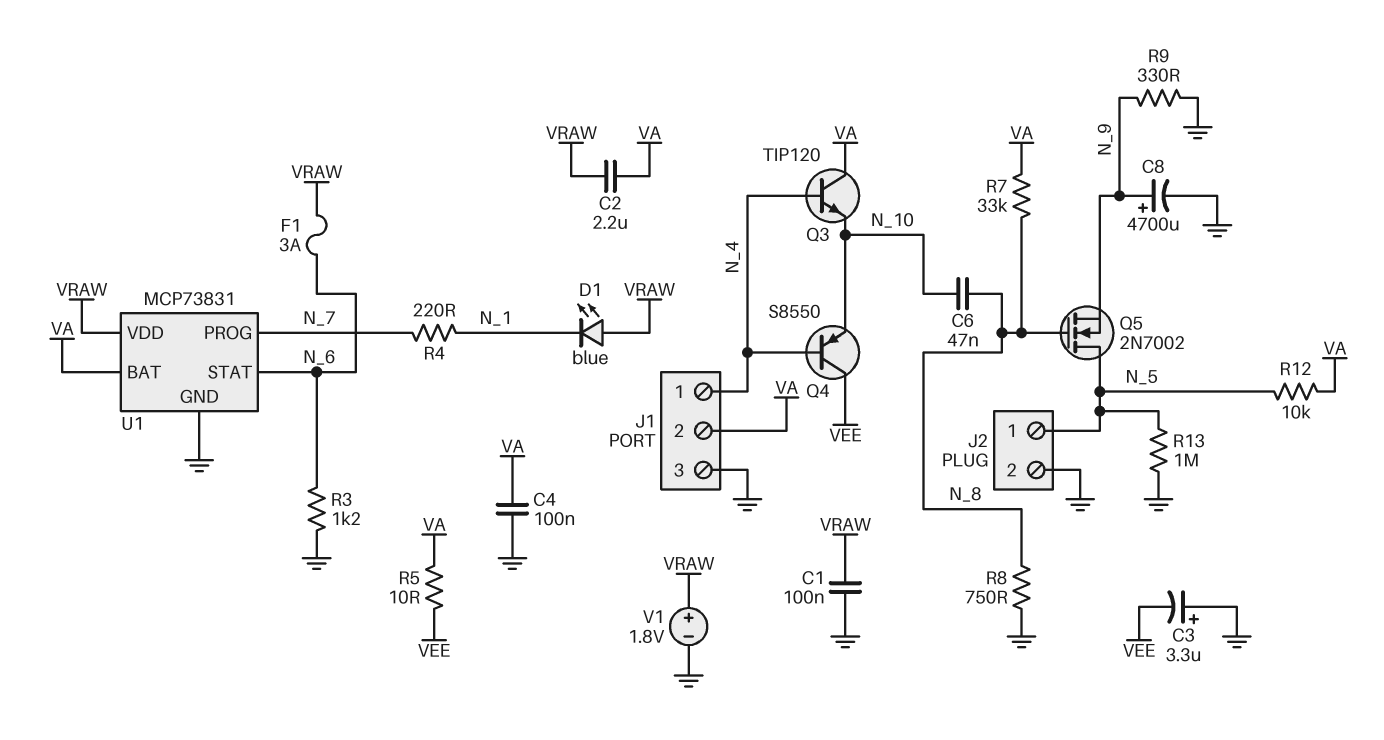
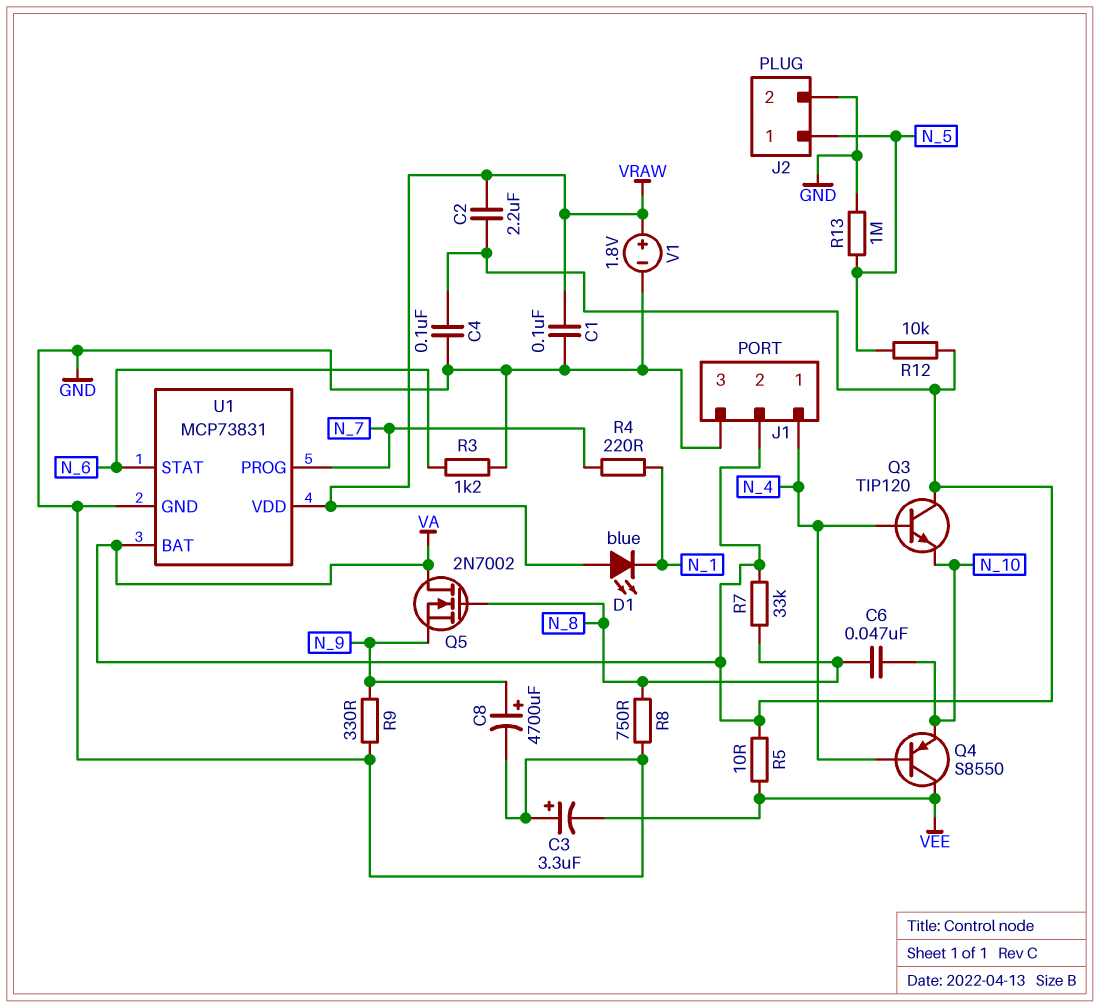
F1: 3A (N_6, VRAW) -> none
Q5: NMOS 2N7002 (G N_8, D N_5, S N_9) -> NMOS 2N7002 (G N_8, D VA, S N_9)

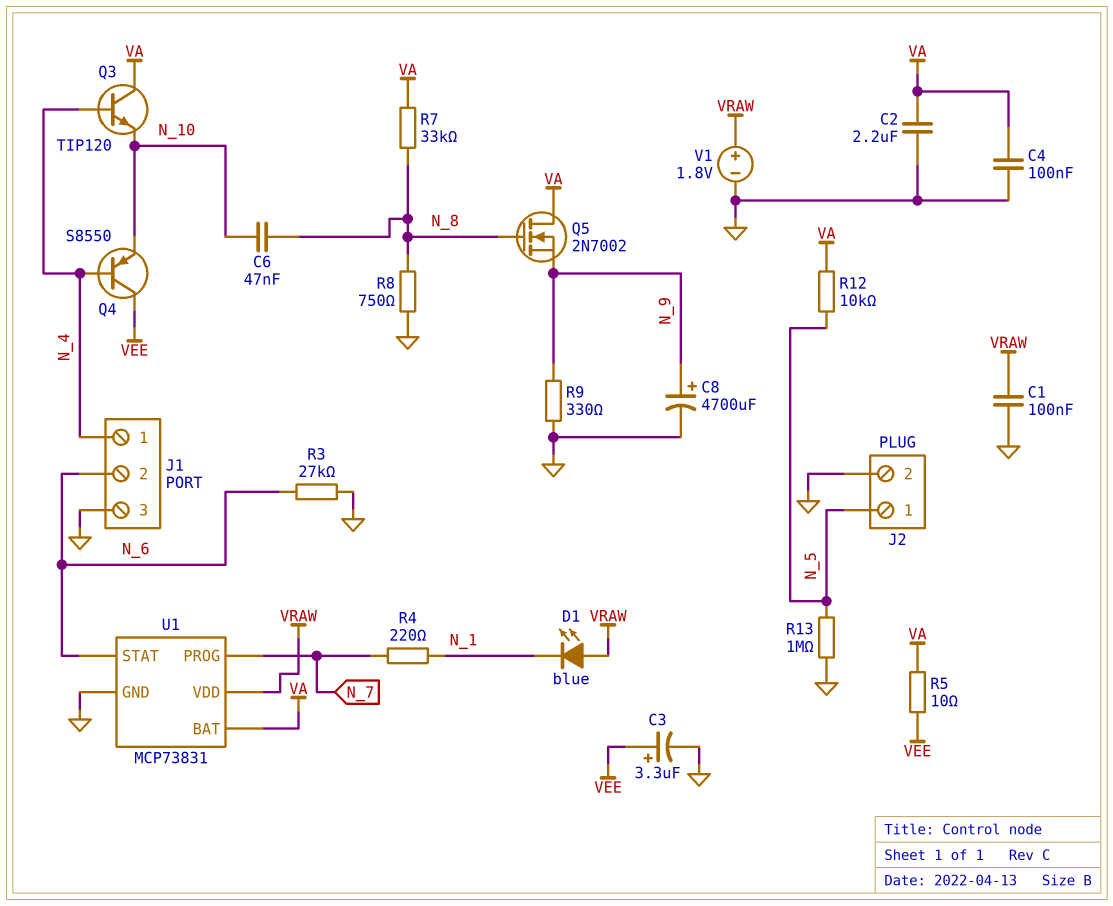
C2: 2.2uF (VA, VRAW) -> 2.2uF (GND, VA)
C3: 3.3uF (plus GND, minus VEE) -> 3.3uF (plus VEE, minus GND)
J1 pin 2: VA -> N_6
R3: 1.2k (GND, N_6) -> 27k (GND, N_6)

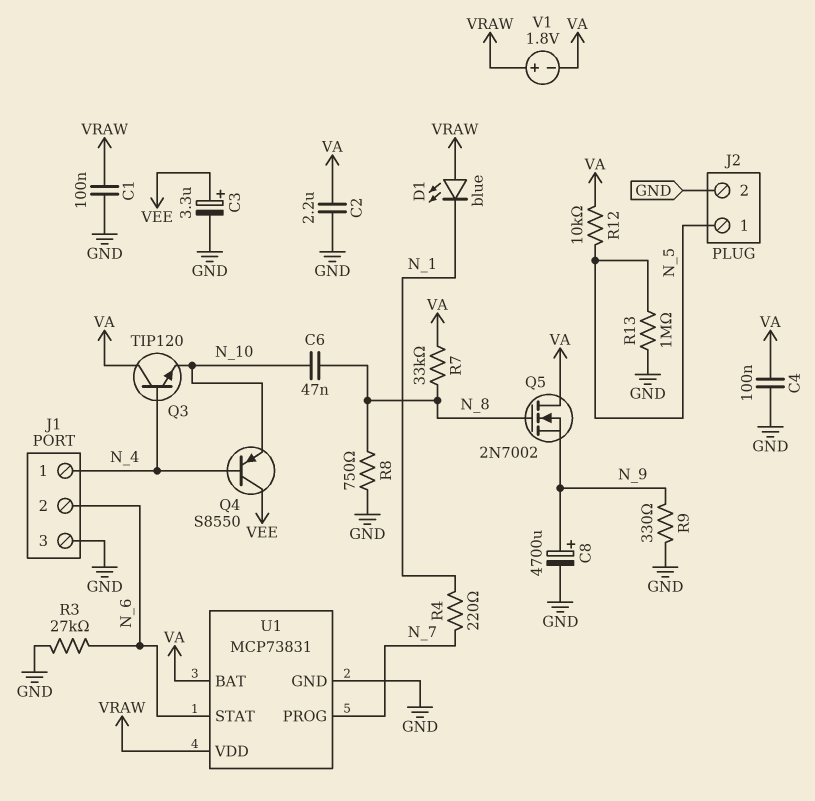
R5: 10 (VA, VEE) -> none
V1: 1.8V (plus VRAW, minus GND) -> 1.8V (plus VRAW, minus VA)

